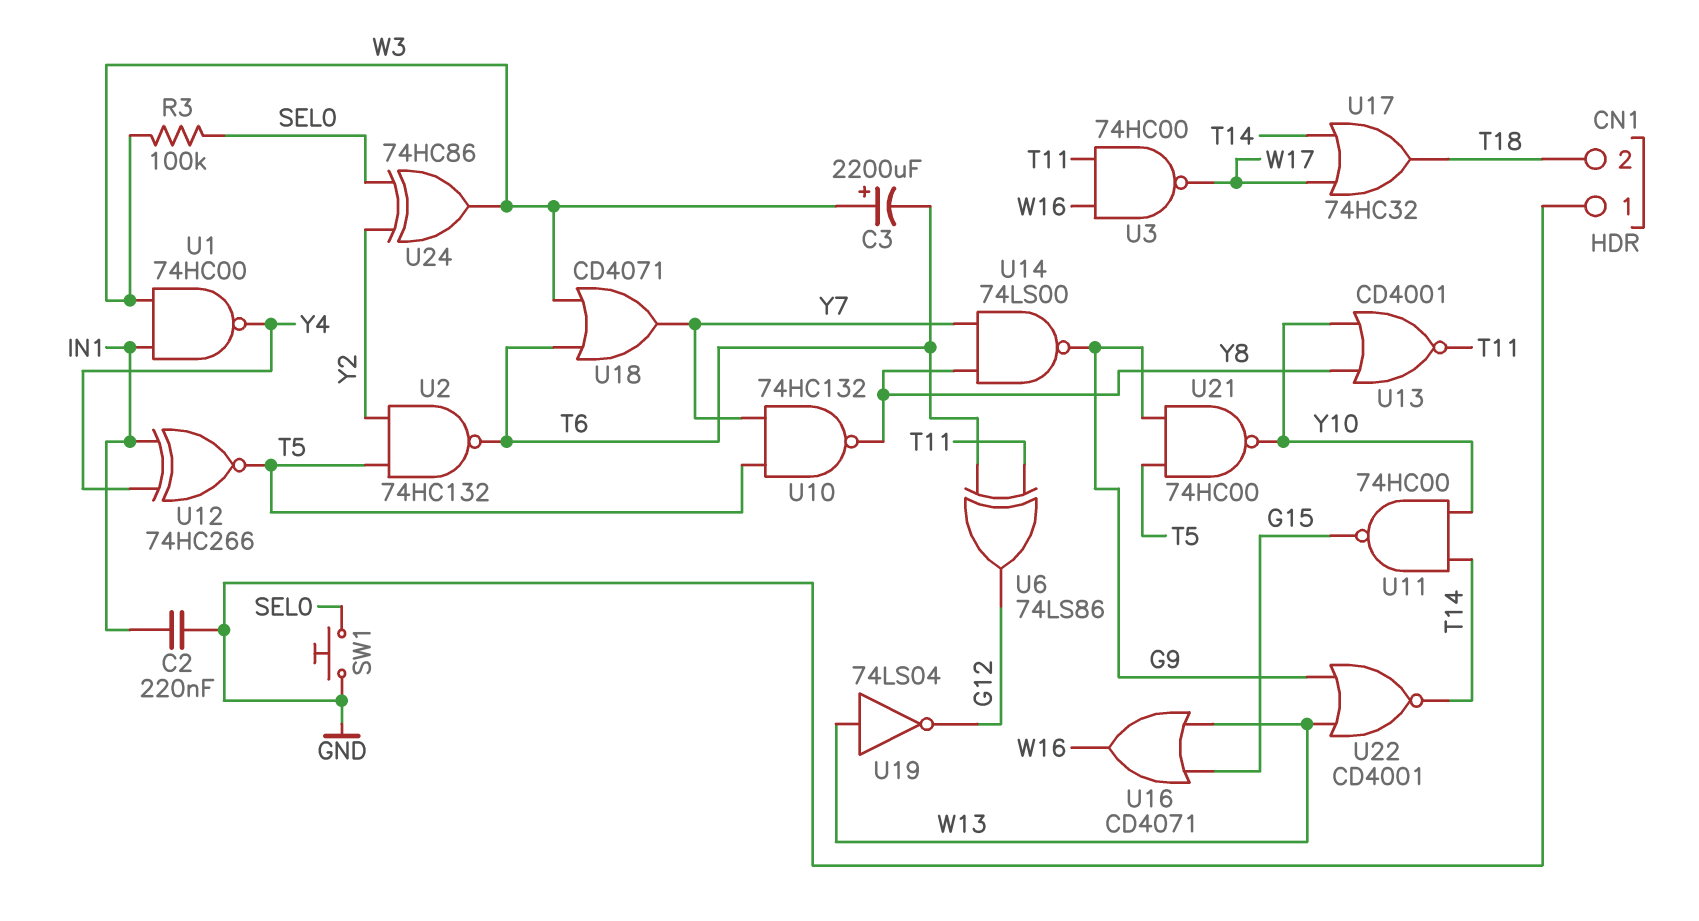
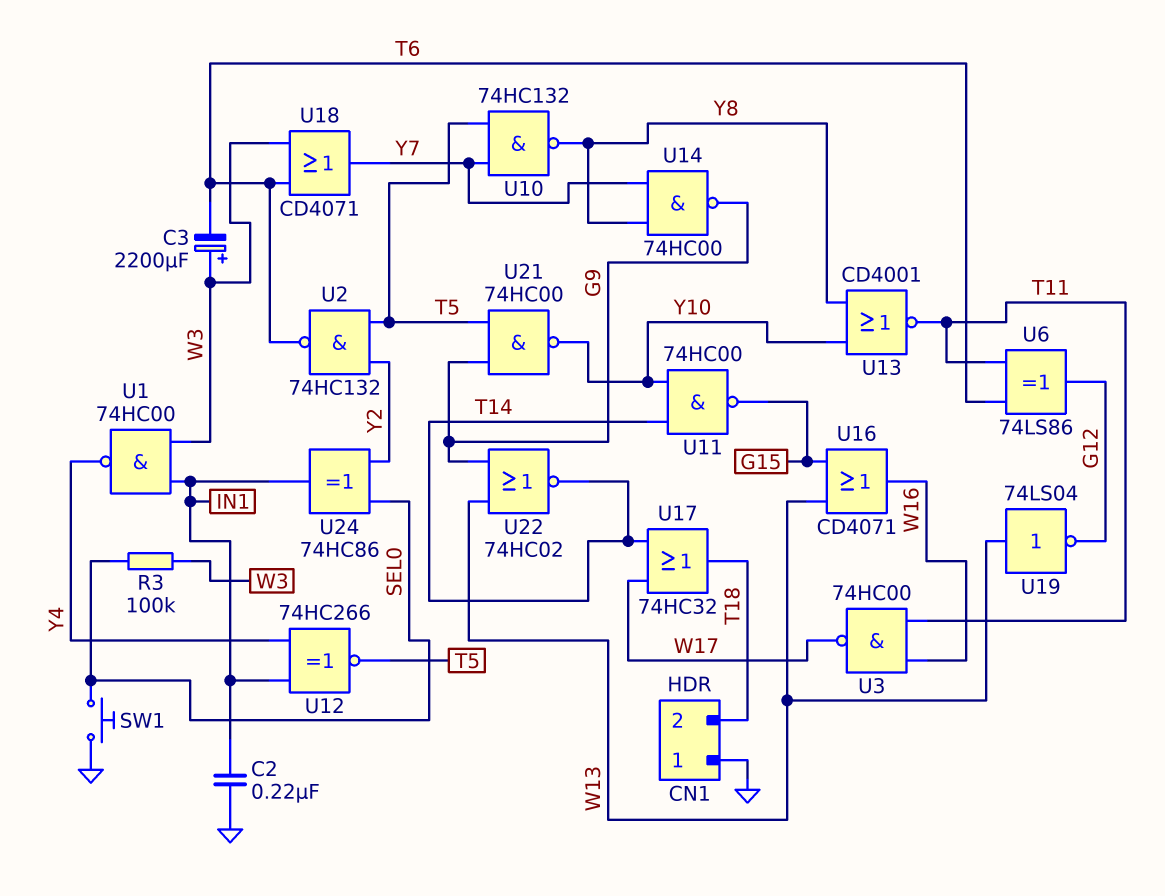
U14: NAND 74LS00 (in Y7, in Y8, out G9) -> NAND 74HC00 (in Y7, in Y8, out G9)
U22: NOR CD4001 (in G9, in W13, out T14) -> NOR 74HC02 (in G9, in W13, out T14)
U24: XOR 74HC86 (in SEL0, in Y2, out W3) -> XOR 74HC86 (in SEL0, in Y2, out IN1)

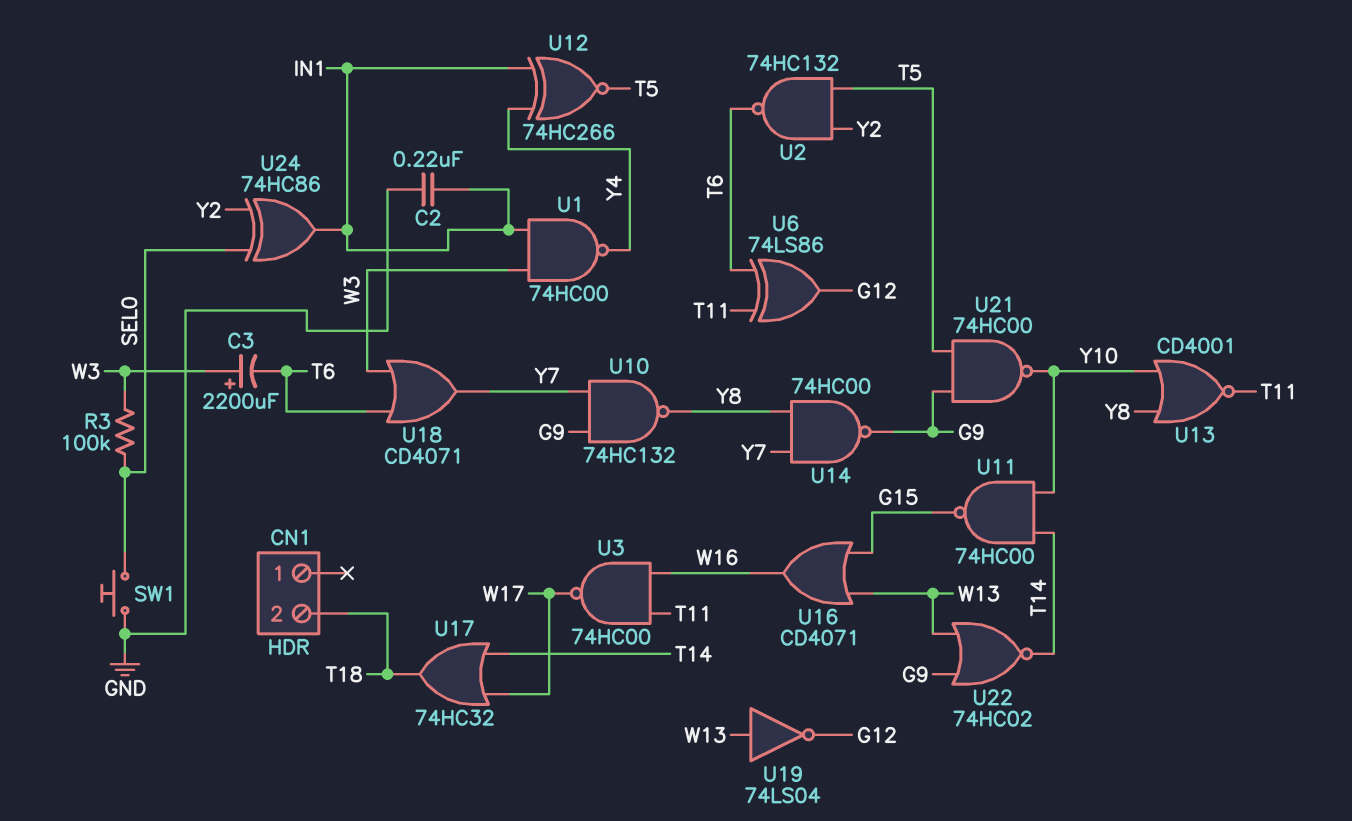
CN1 pin 1: GND -> none
U10: NAND 74HC132 (in T5, in Y7, out Y8) -> NAND 74HC132 (in G9, in Y7, out Y8)

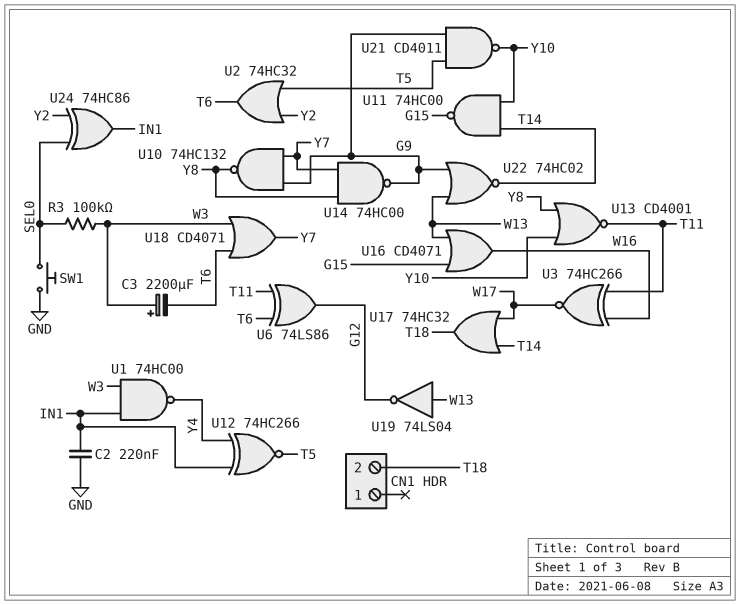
U2: NAND 74HC132 (in T5, in Y2, out T6) -> OR 74HC32 (in T5, in Y2, out T6)
U3: NAND 74HC00 (in T11, in W16, out W17) -> XNOR 74HC266 (in T11, in W16, out W17)
U21: NAND 74HC00 (in G9, in T5, out Y10) -> NAND CD4011 (in G9, in T5, out Y10)

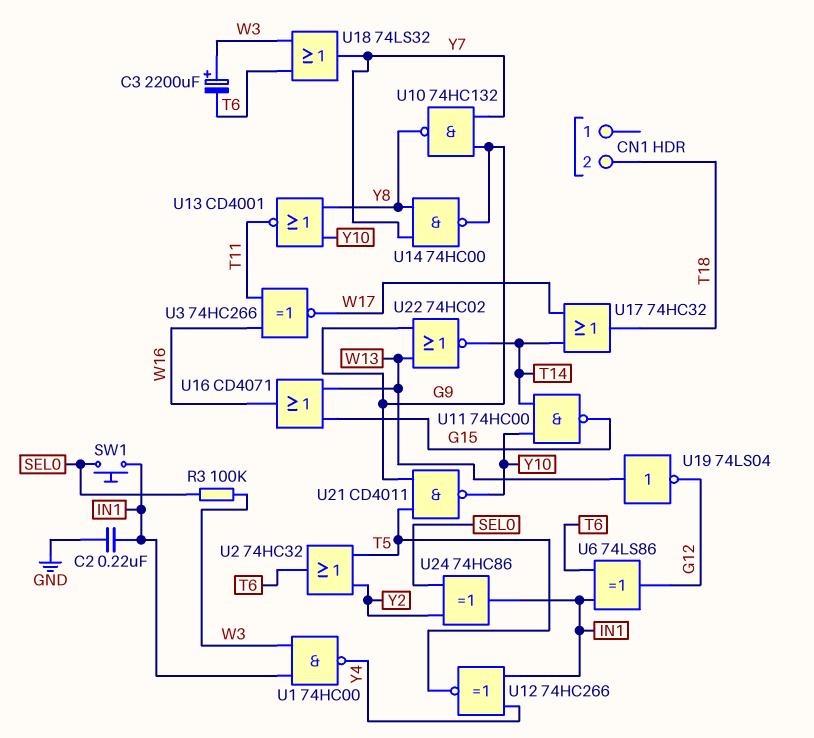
SW1: button (GND, SEL0) -> button (IN1, SEL0)
U6: XOR 74LS86 (in T6, in T11, out G12) -> XOR 74LS86 (in IN1, in T6, out G12)
U18: OR CD4071 (in T6, in W3, out Y7) -> OR 74LS32 (in T6, in W3, out Y7)

